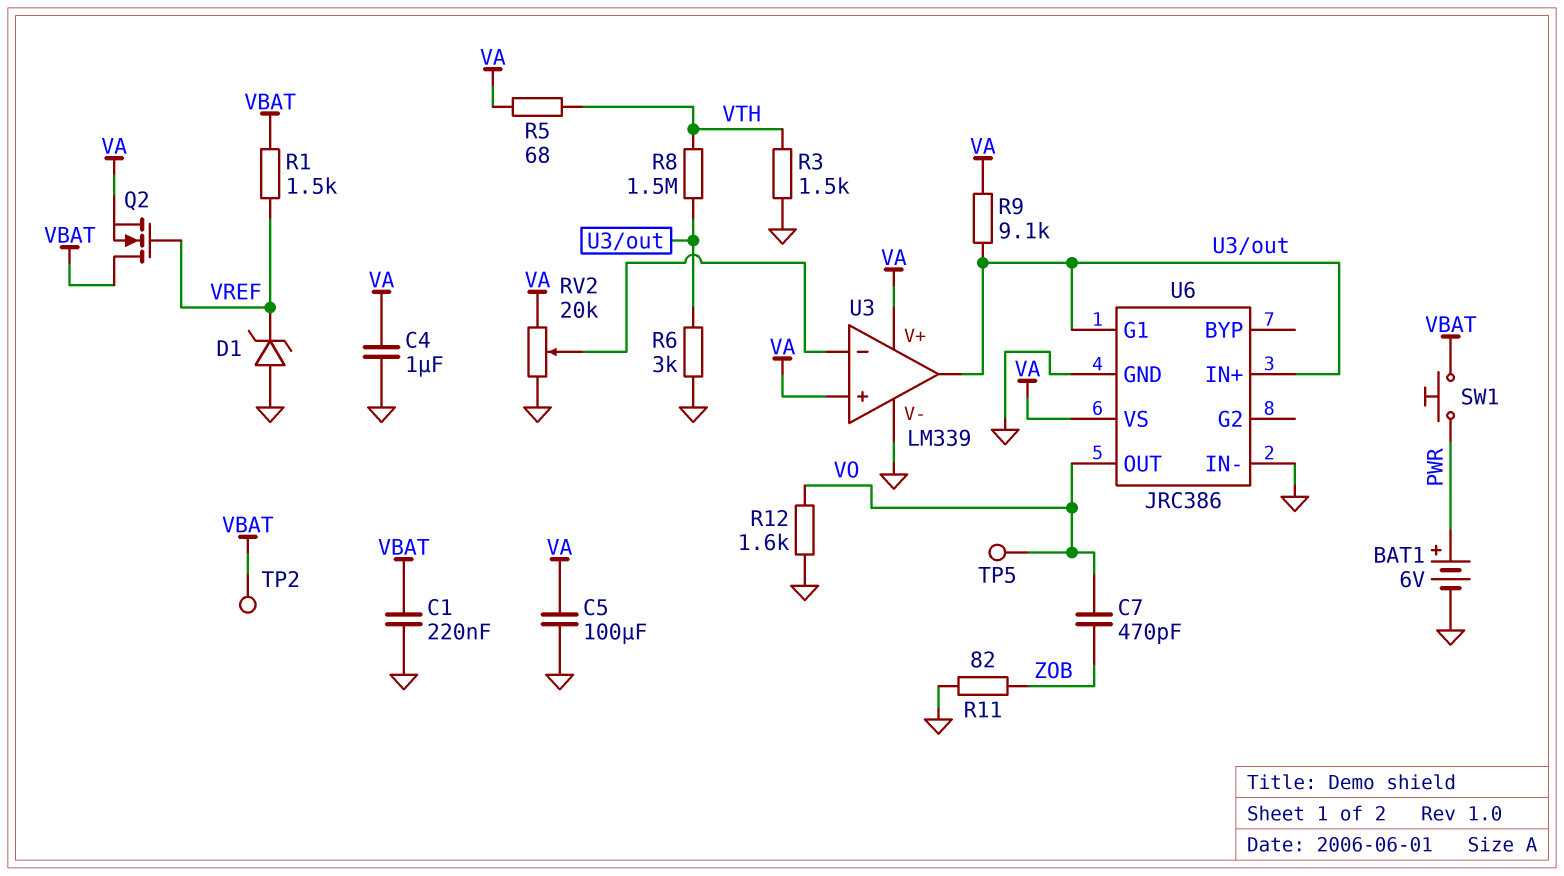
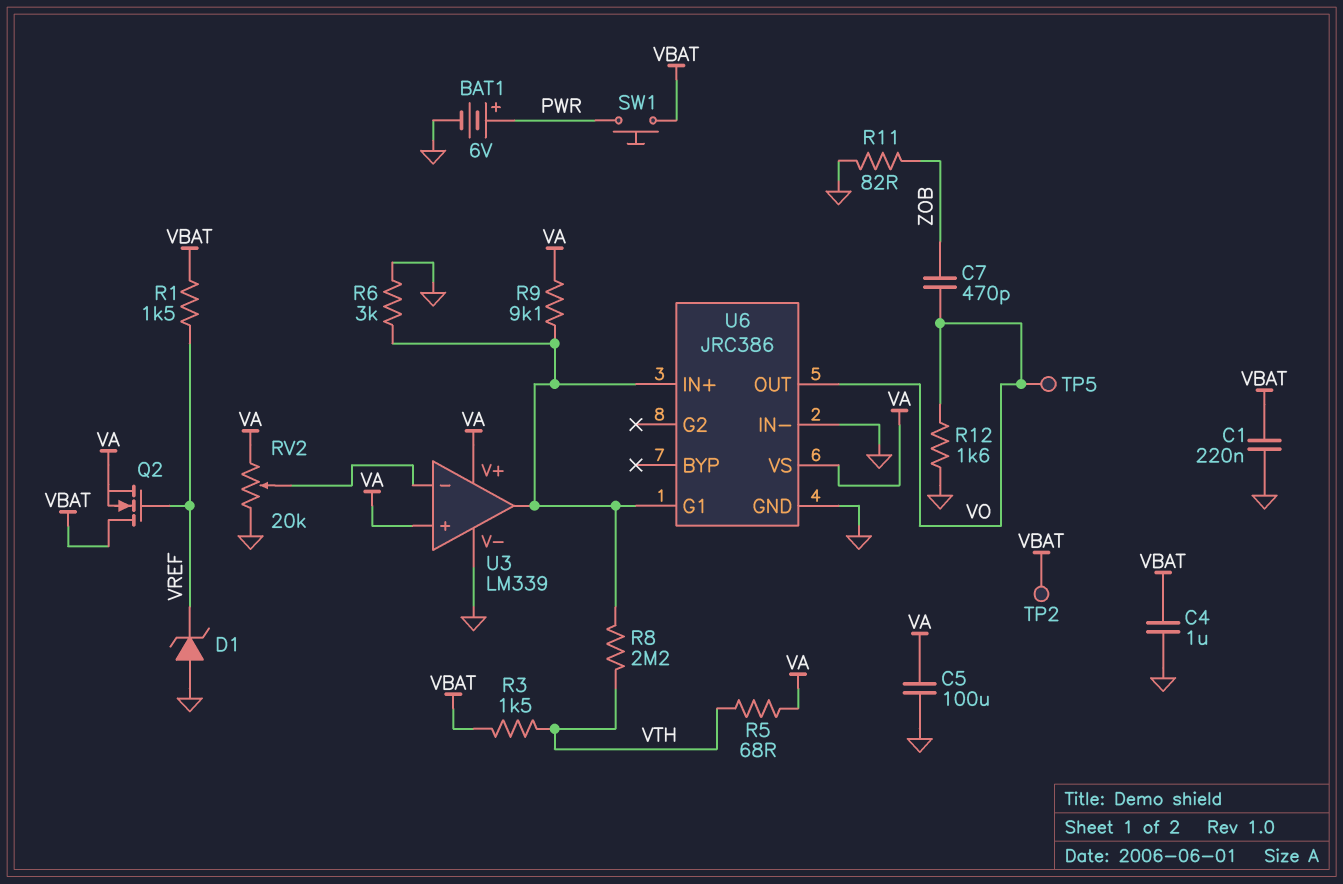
C4: 1uF (GND, VA) -> 1uF (GND, VBAT)
R3: 1.5k (GND, VTH) -> 1.5k (VBAT, VTH)
R8: 1.5M (U3/out, VTH) -> 2.2M (U3/out, VTH)

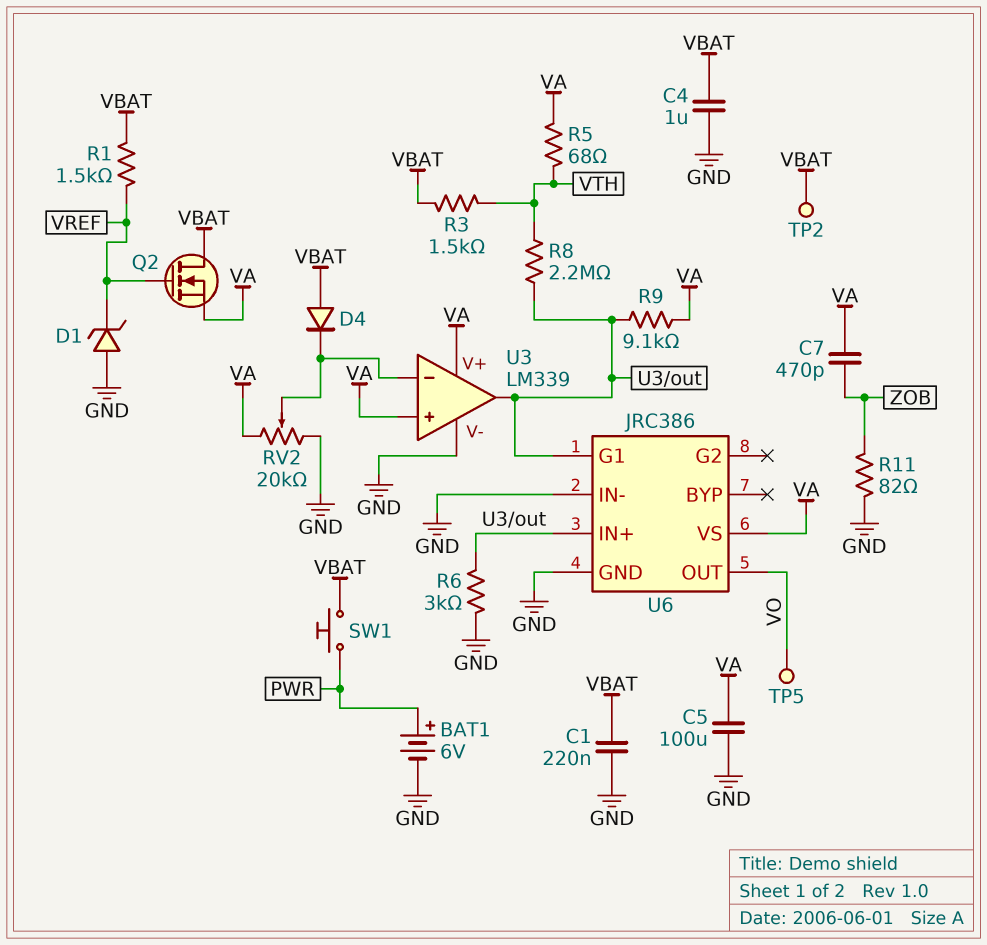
C7: 470pF (VO, ZOB) -> 470pF (VA, ZOB)
D4: none -> diode (A VBAT, K U3/in-)
R12: 1.6k (GND, VO) -> none

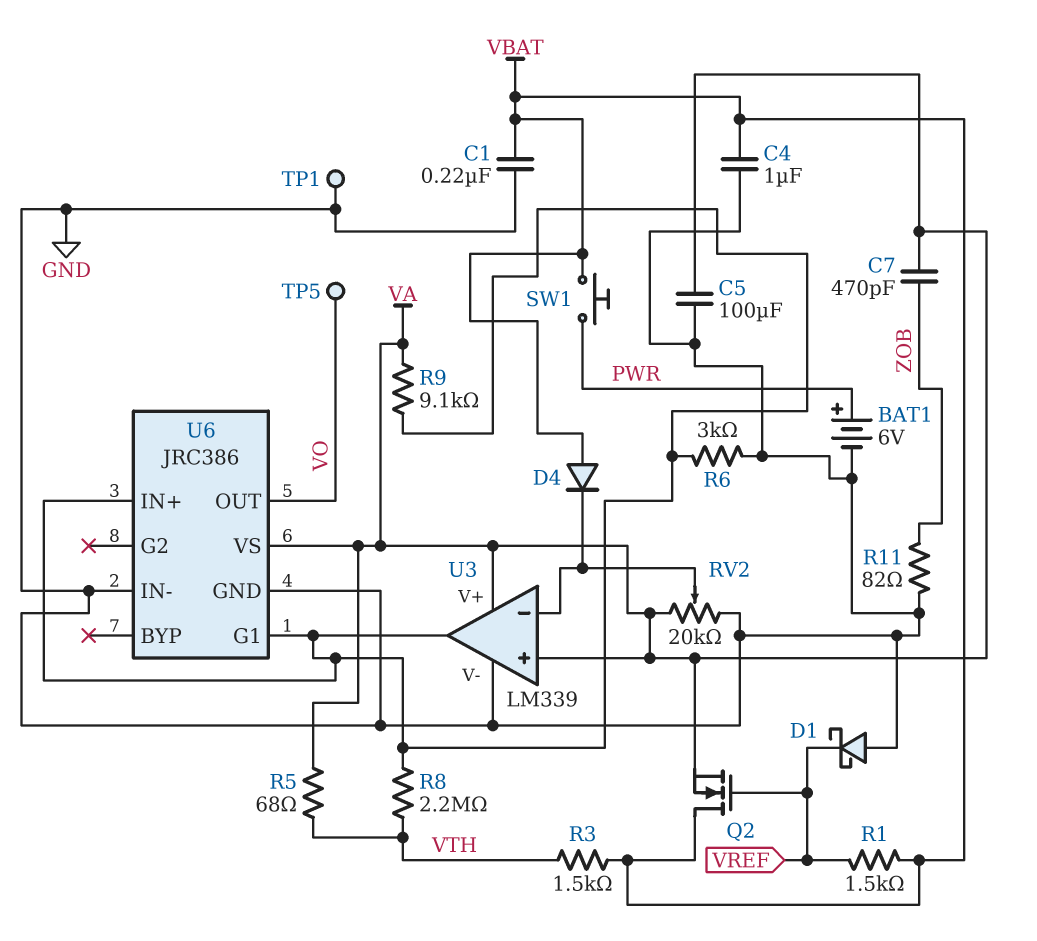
D1: zener (A GND, K VREF) -> schottky (A GND, K VREF)
TP1: none -> test point (GND)
TP2: test point (VBAT) -> none

